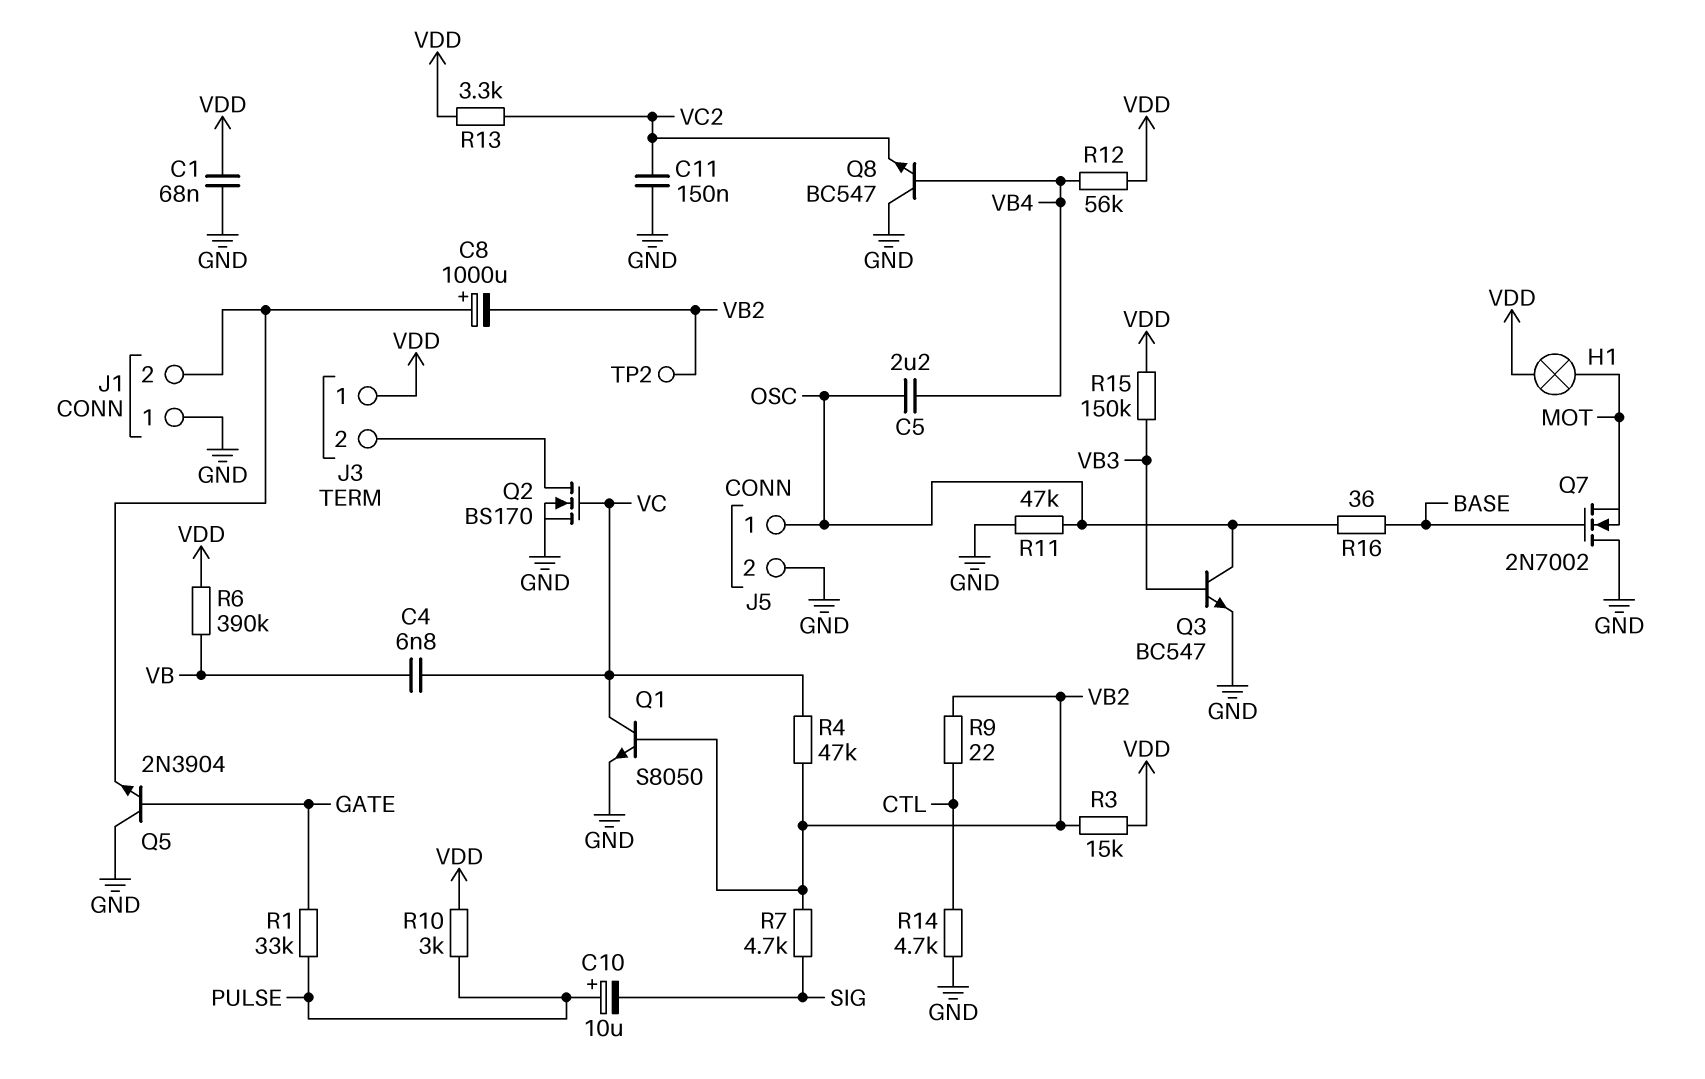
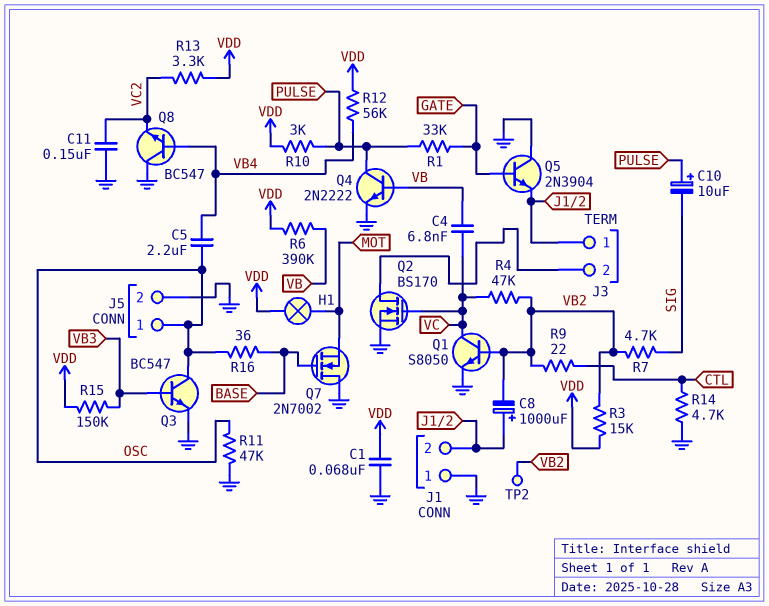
J3 pin 1: VDD -> J1/2
Q4: none -> NPN 2N2222 (B VB, C PULSE, E GND)

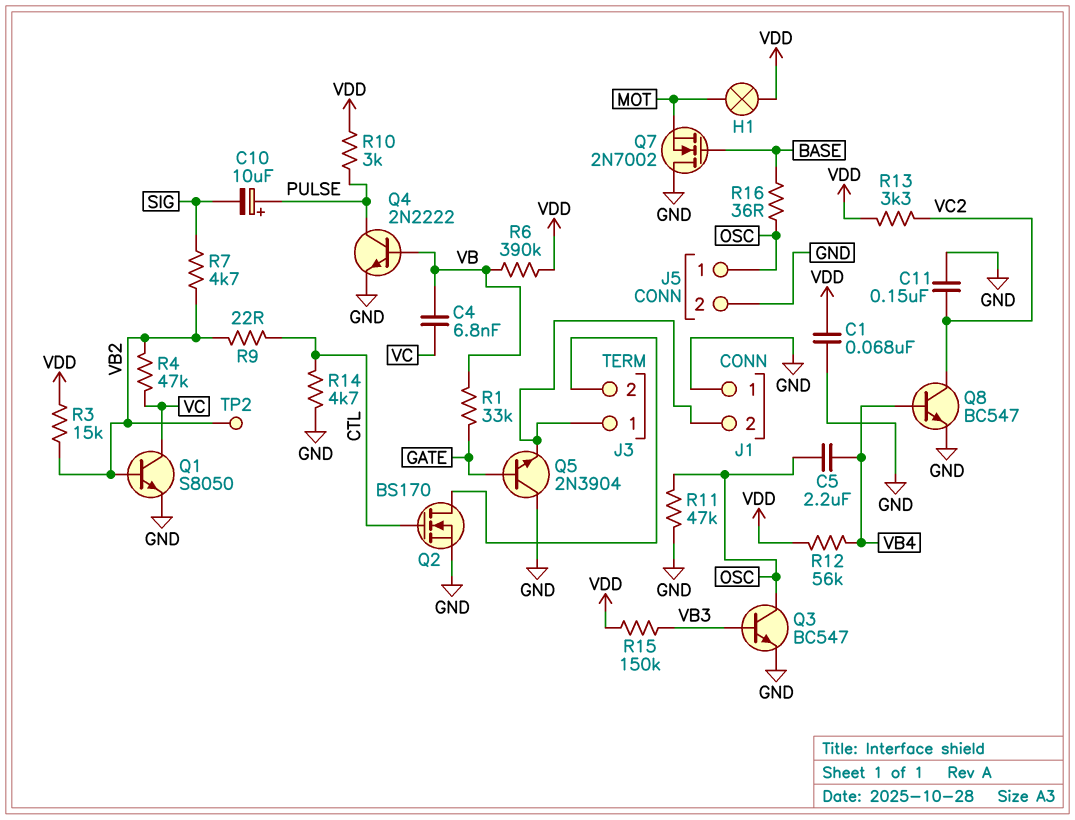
C8: 1000uF (plus J1/2, minus VB2) -> none
Q2: NMOS BS170 (G VC, D J3/2, S GND) -> NMOS BS170 (G CTL, D J3/2, S GND)
Q8: NPN BC547 (B VB4, C GND, E VC2) -> NPN BC547 (B VB4, C VC2, E GND)
R1: 33k (GATE, PULSE) -> 33k (GATE, VB)

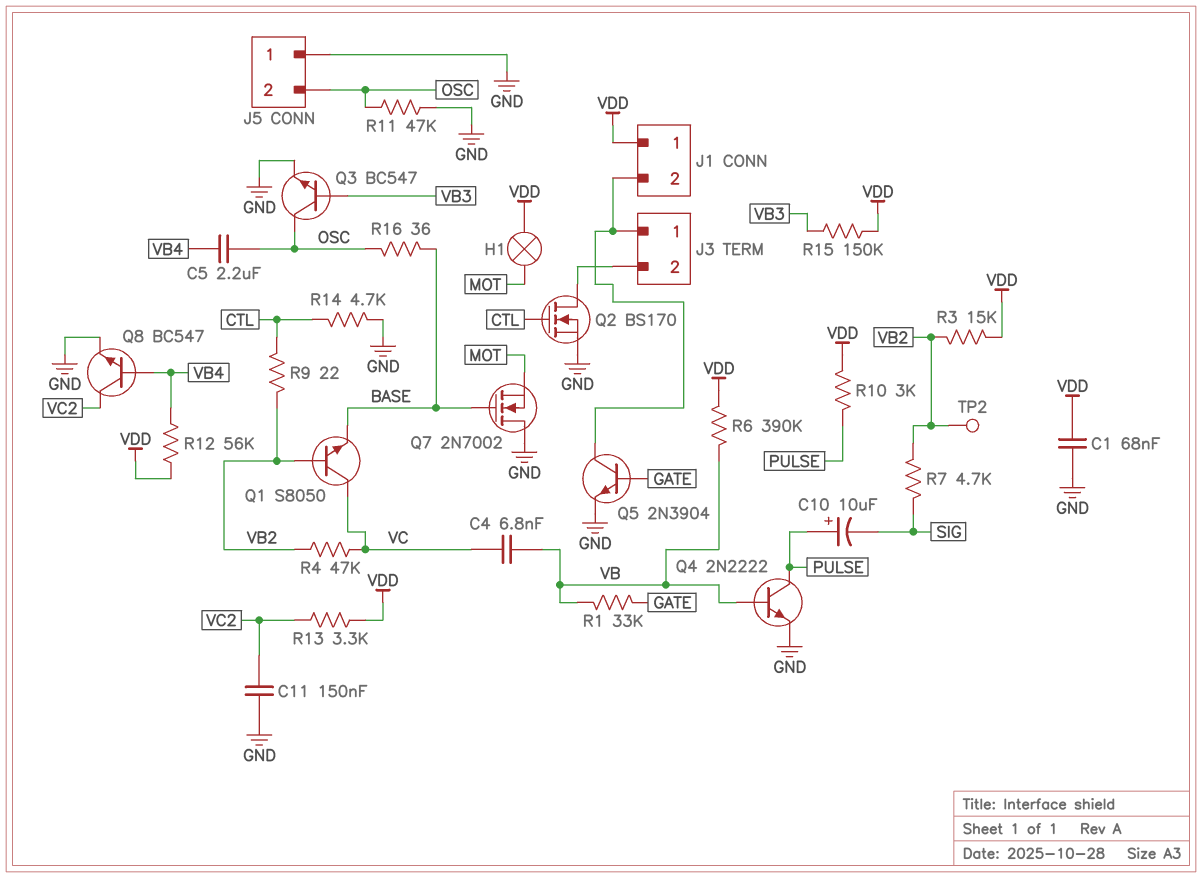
J1 pin 1: GND -> VDD
J5 pin 1: OSC -> GND
J5 pin 2: GND -> OSC
Q1: NPN S8050 (B VB2, C VC, E GND) -> NPN S8050 (B VB2, C VC, E BASE)
Q5: NPN 2N3904 (B GATE, C GND, E J1/2) -> NPN 2N3904 (B GATE, C J1/2, E GND)

